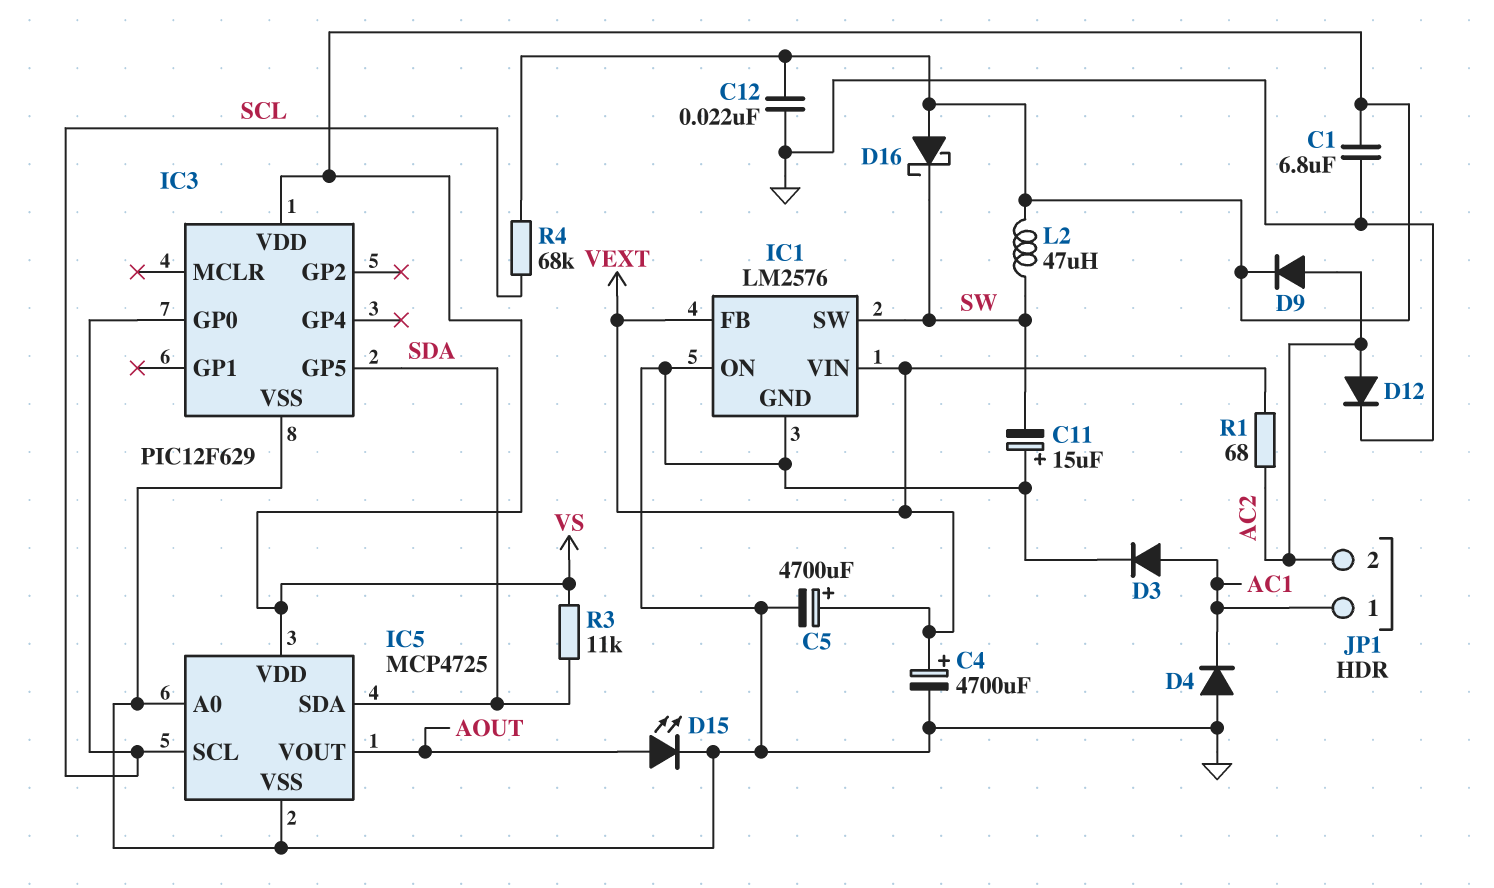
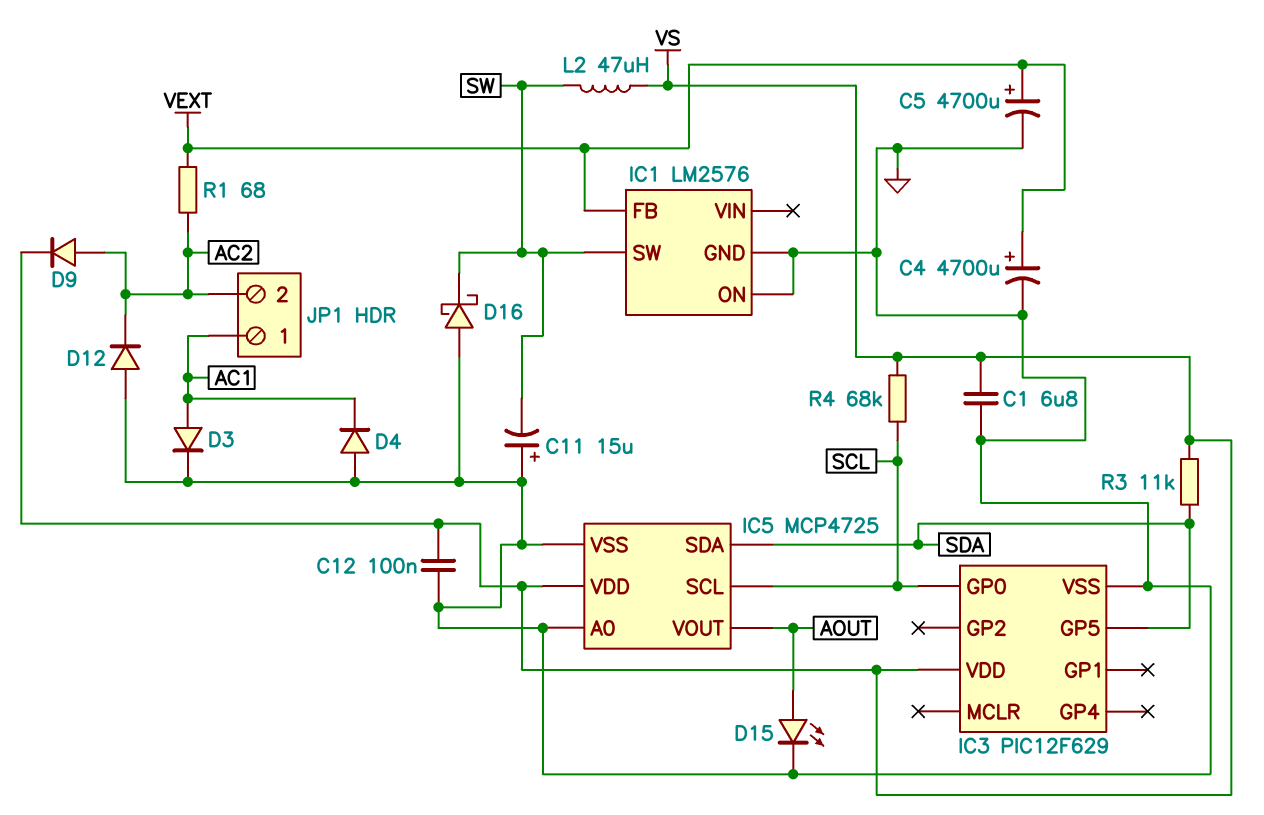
C12: 22nF (GND, VS) -> 100nF (GND, VS)
D12: diode (A AC2, K GND) -> diode (A GND, K AC2)
D16: schottky (A VS, K SW) -> schottky (A GND, K SW)
IC1 pin VIN: VEXT -> none

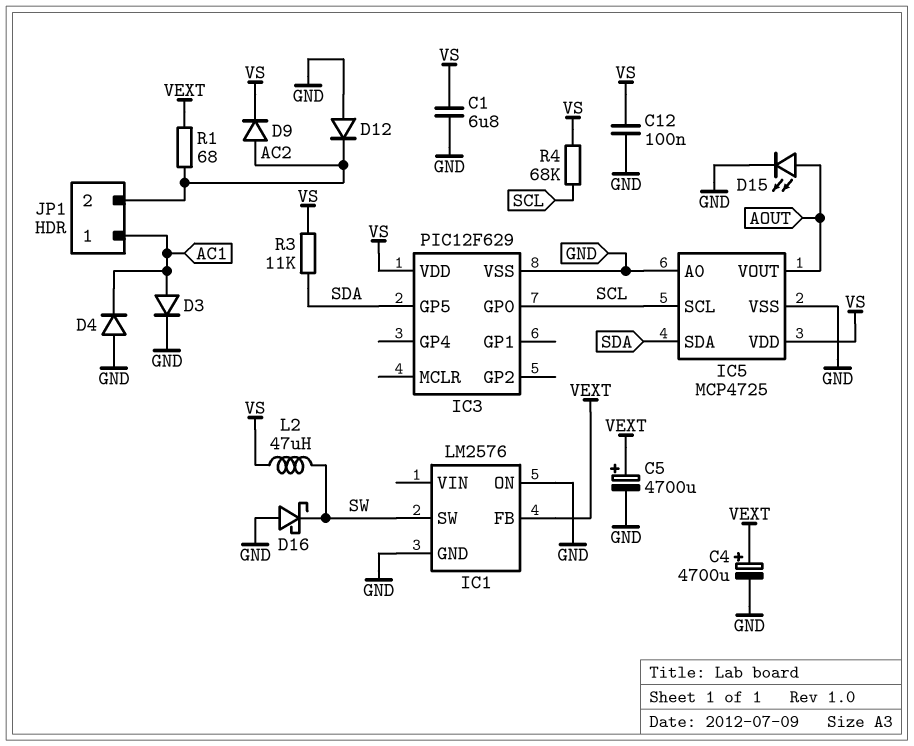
C11: 15uF (plus GND, minus SW) -> none

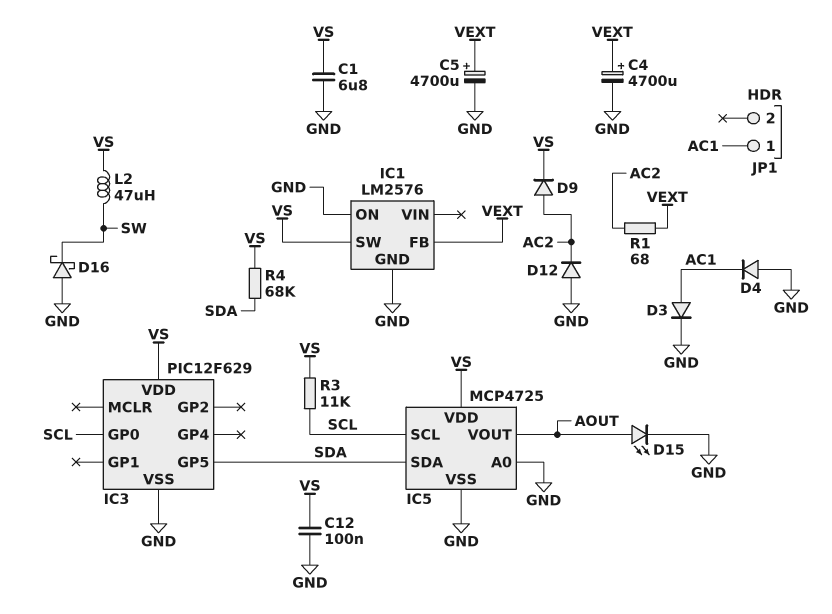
IC1 pin SW: SW -> VS
JP1 pin 2: AC2 -> none
R3: 11k (SDA, VS) -> 11k (SCL, VS)
R4: 68k (SCL, VS) -> 68k (SDA, VS)

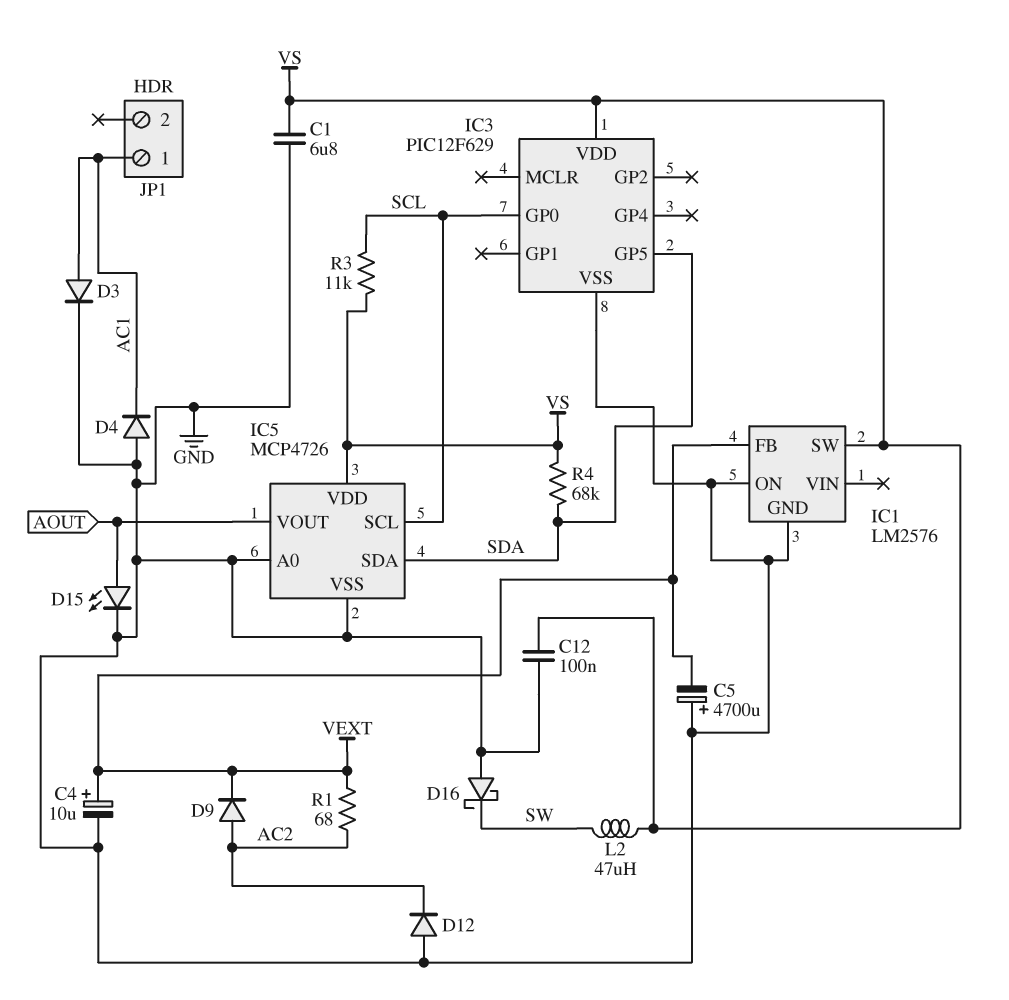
C4: 4700uF (plus VEXT, minus GND) -> 10uF (plus VEXT, minus GND)
C5: 4700uF (plus VEXT, minus GND) -> 4700uF (plus GND, minus VEXT)
D9: diode (A AC2, K VS) -> diode (A AC2, K VEXT)
IC5: MCP4725 -> MCP4726

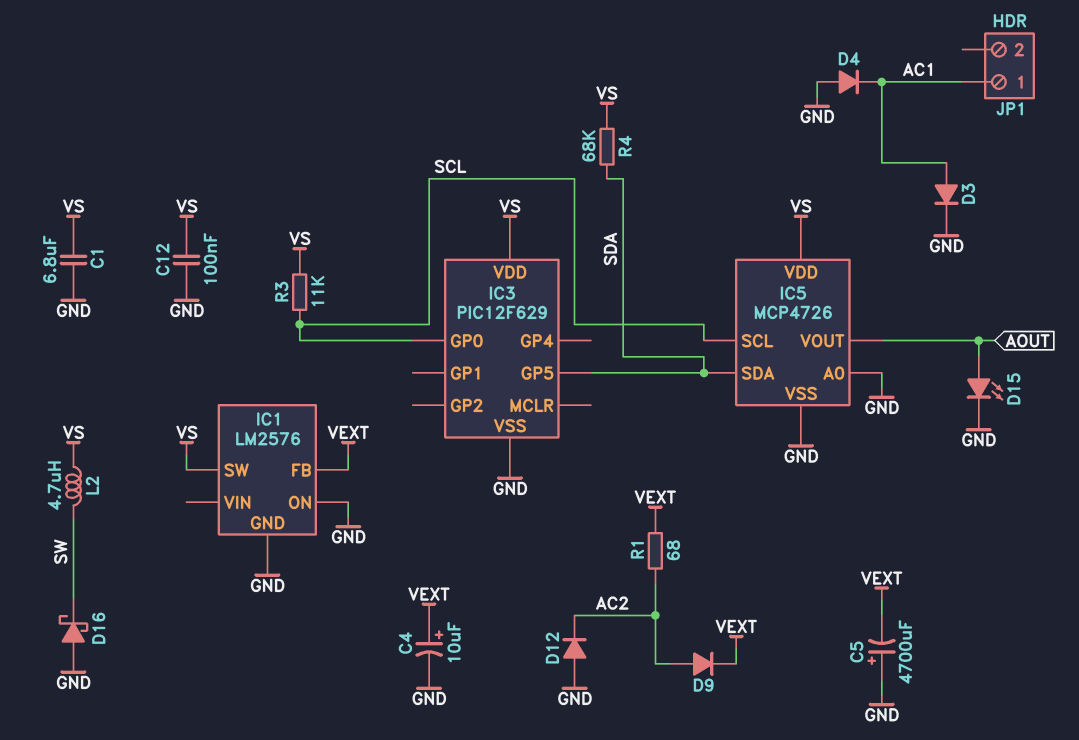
L2: 47uH (SW, VS) -> 4.7uH (SW, VS)

